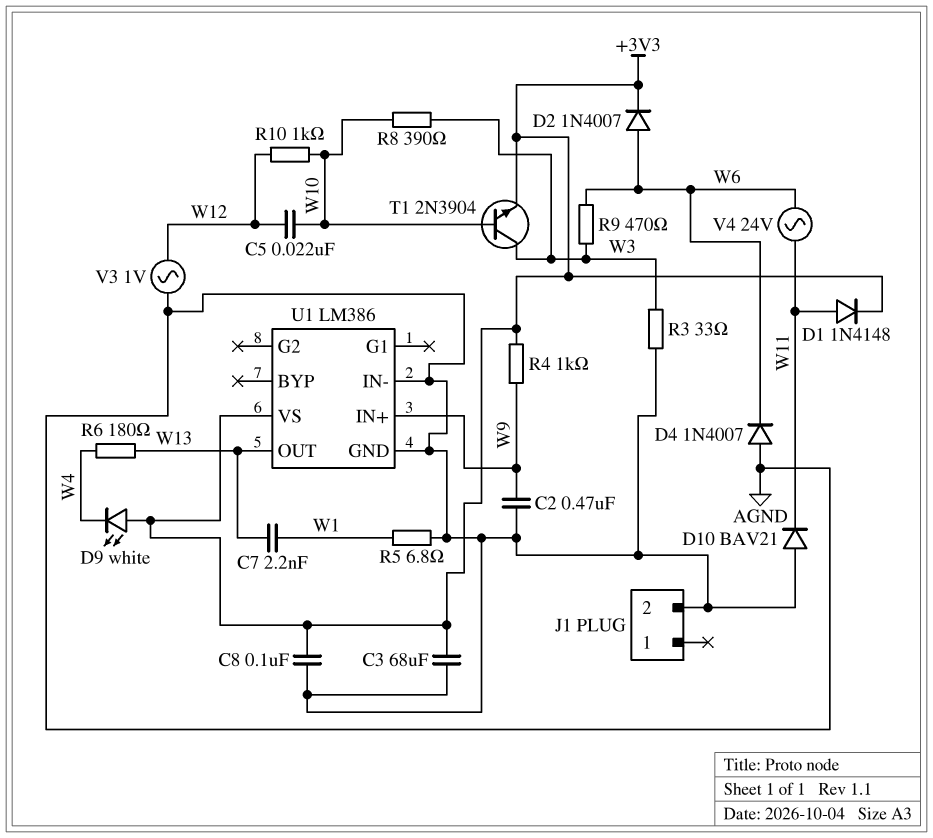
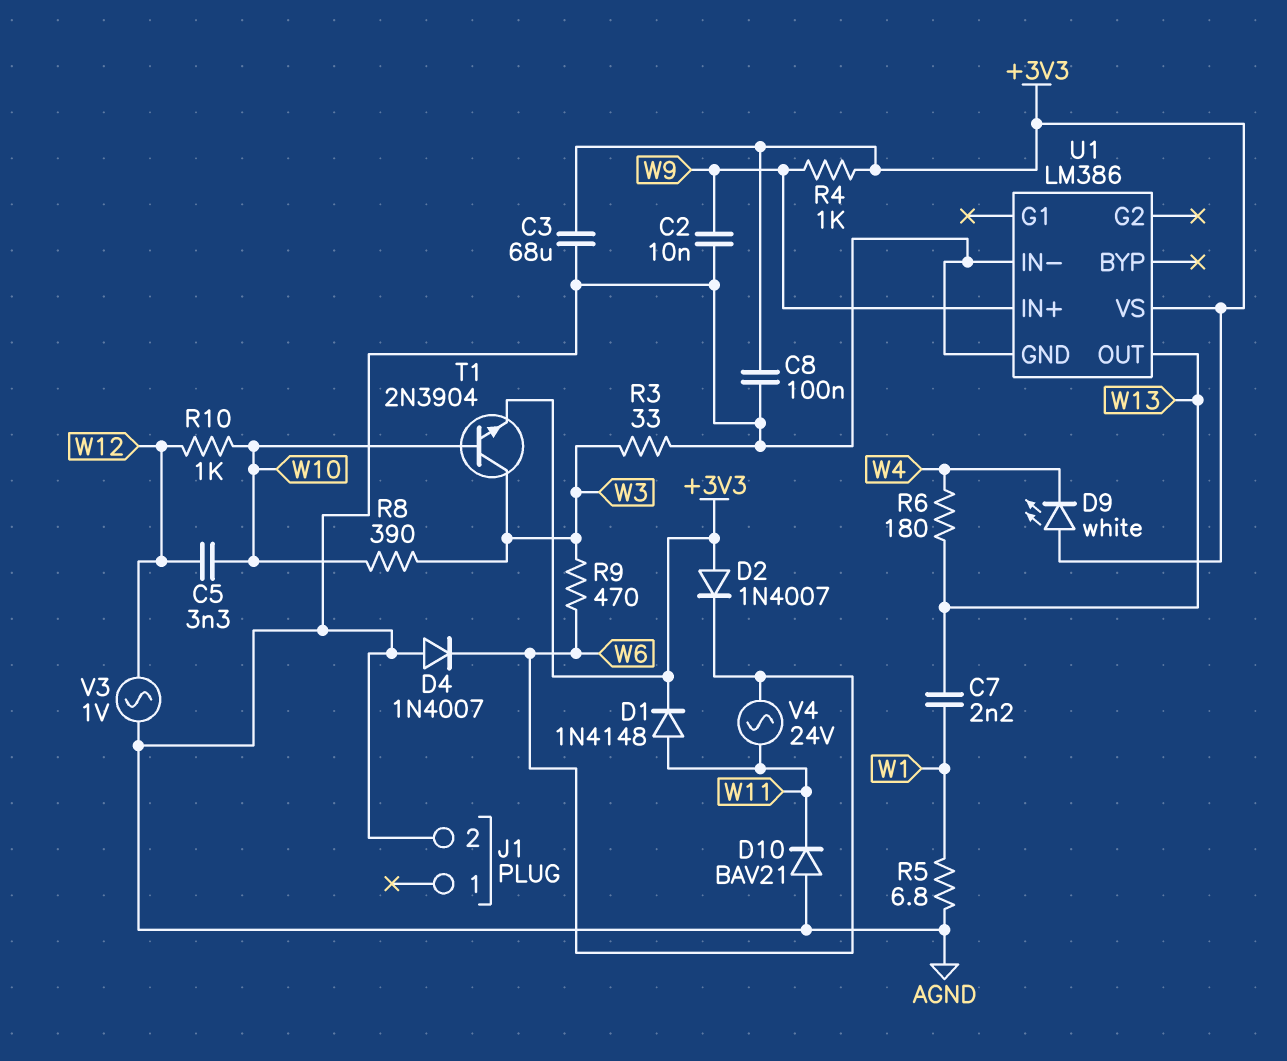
C2: 470nF (AGND, W9) -> 10nF (AGND, W9)
C5: 22nF (W10, W12) -> 3.3nF (W10, W12)
D2: diode 1N4007 (A W6, K +3V3) -> diode 1N4007 (A +3V3, K W6)

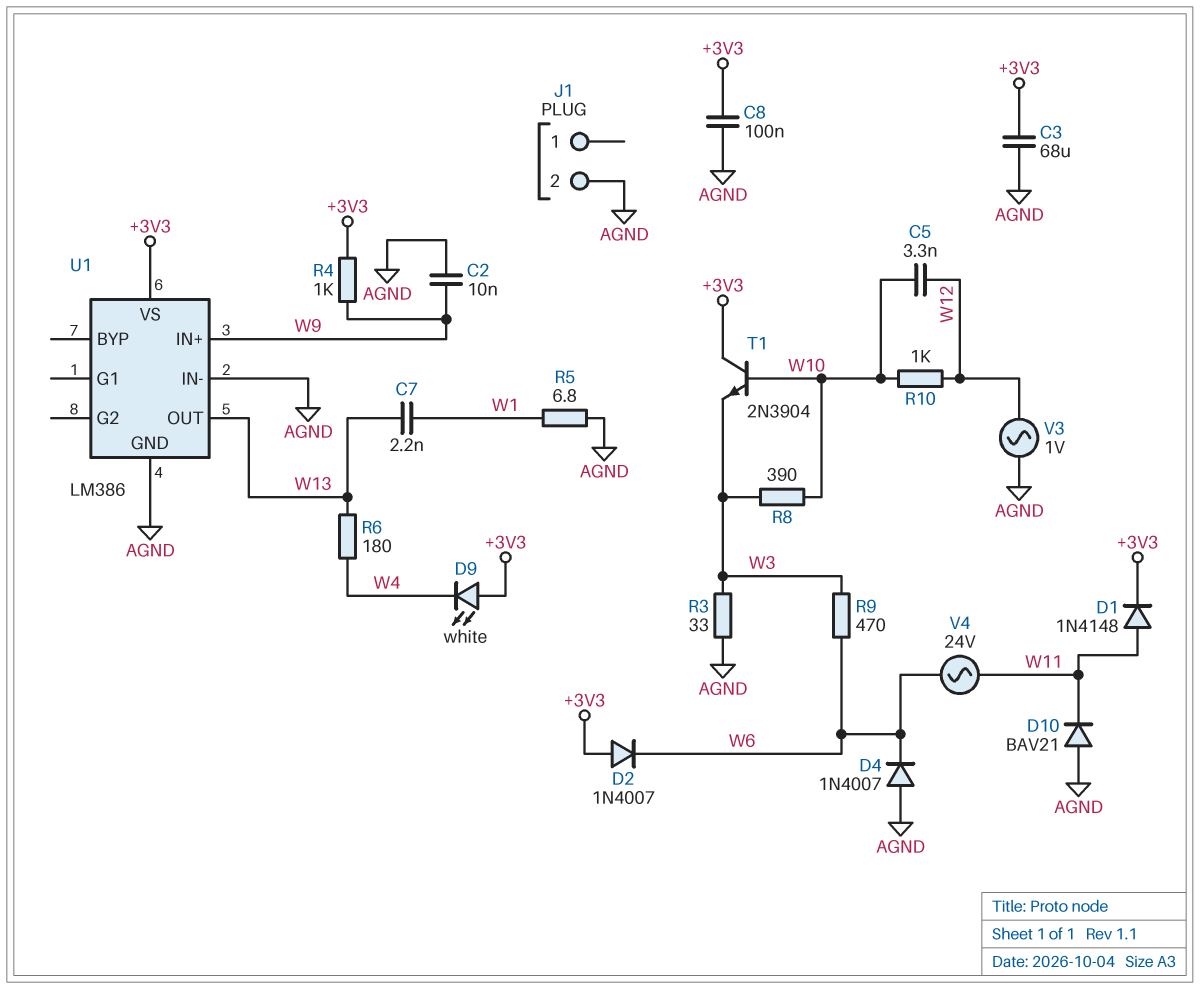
T1: NPN 2N3904 (B W10, C W3, E +3V3) -> NPN 2N3904 (B W10, C +3V3, E W3)

